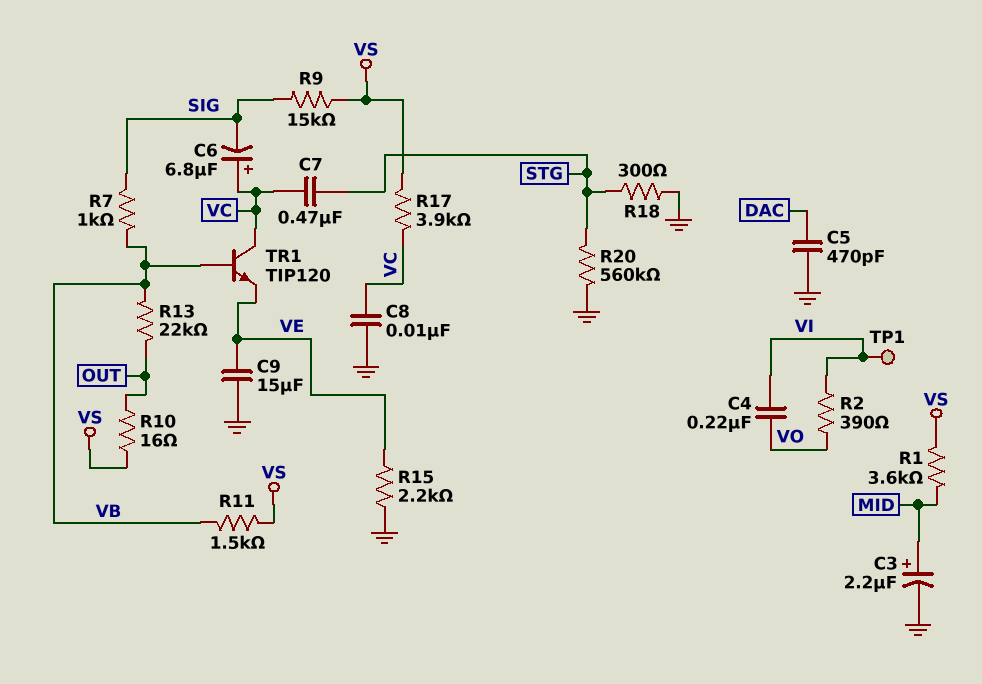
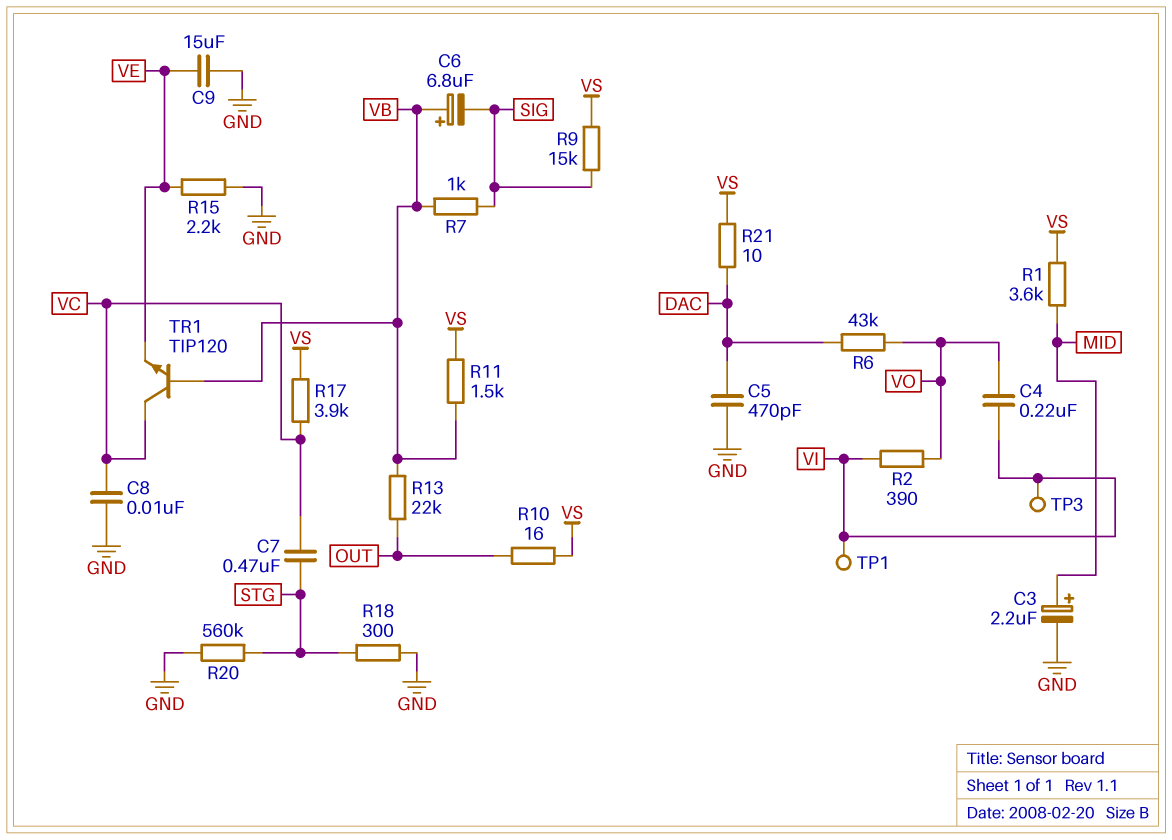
C6: 6.8uF (plus VC, minus SIG) -> 6.8uF (plus VB, minus SIG)
R6: none -> 43k (DAC, VO)
R21: none -> 10 (DAC, VS)
TP3: none -> test point (VI)

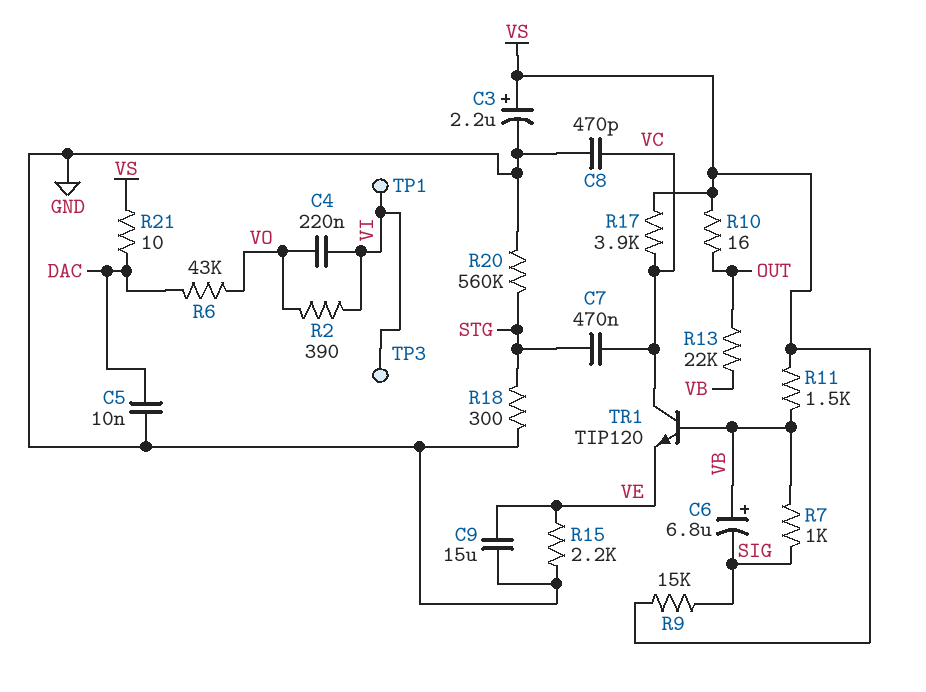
C3: 2.2uF (plus MID, minus GND) -> 2.2uF (plus VS, minus GND)
C5: 470pF (DAC, GND) -> 10nF (DAC, GND)
C8: 10nF (GND, VC) -> 470pF (GND, VC)
R1: 3.6k (MID, VS) -> none

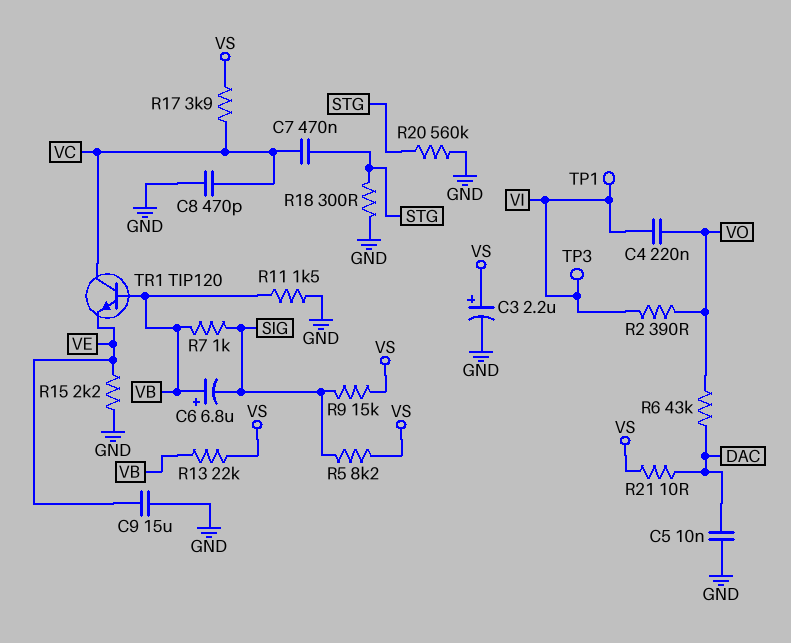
R5: none -> 8.2k (SIG, VS)
R10: 16 (OUT, VS) -> none
R11: 1.5k (VB, VS) -> 1.5k (GND, VB)
R13: 22k (OUT, VB) -> 22k (VB, VS)

